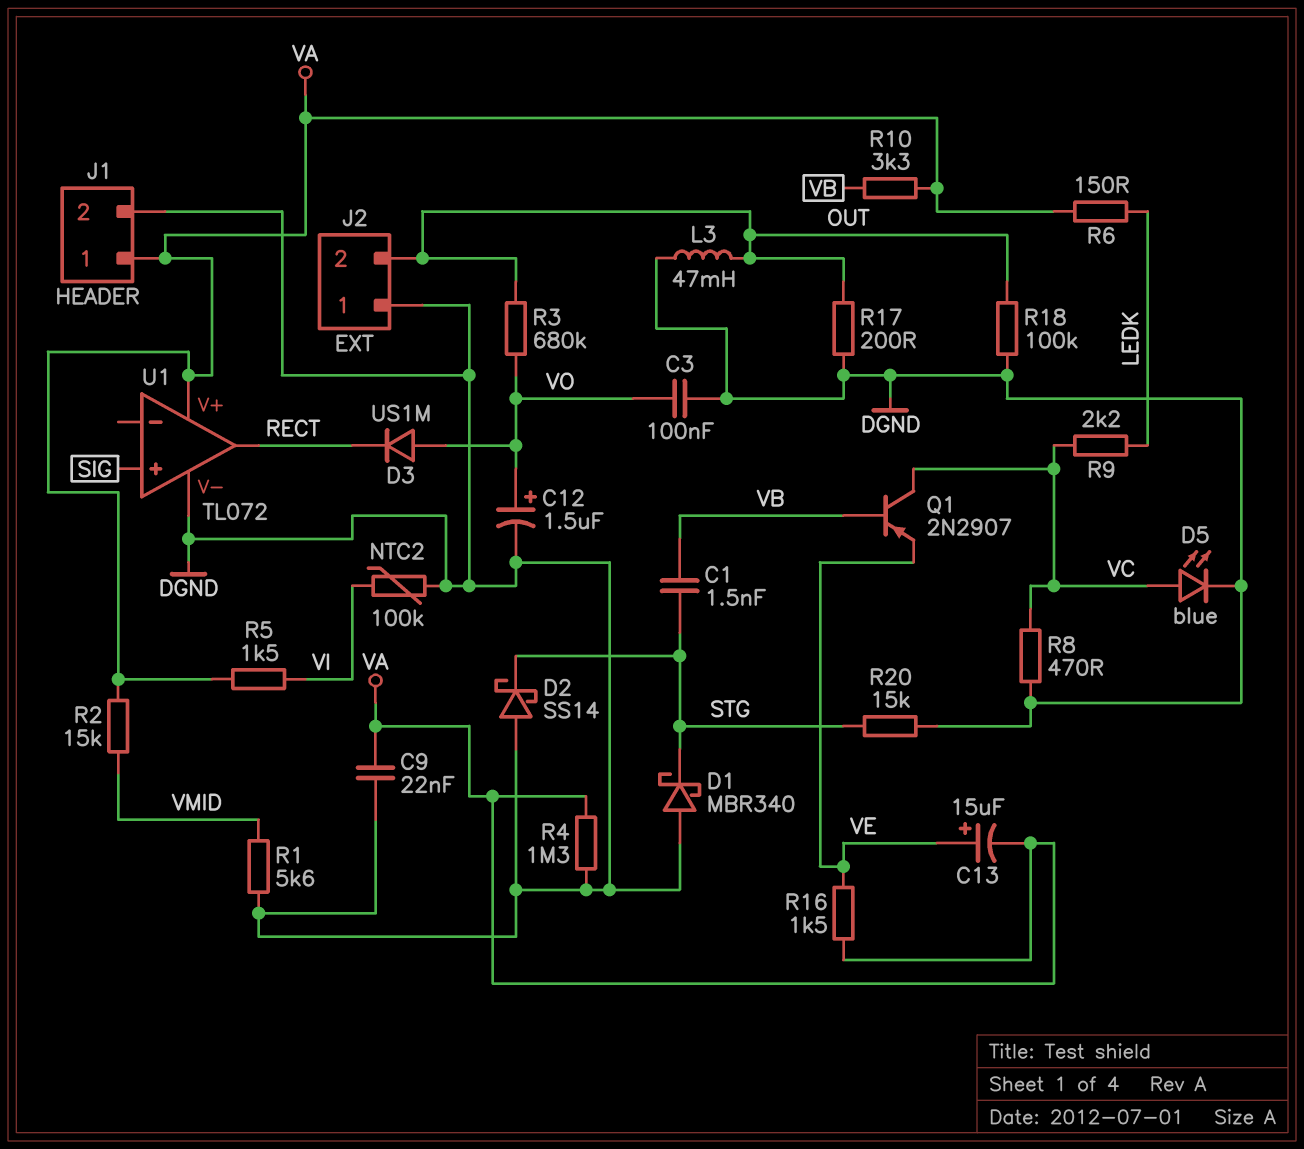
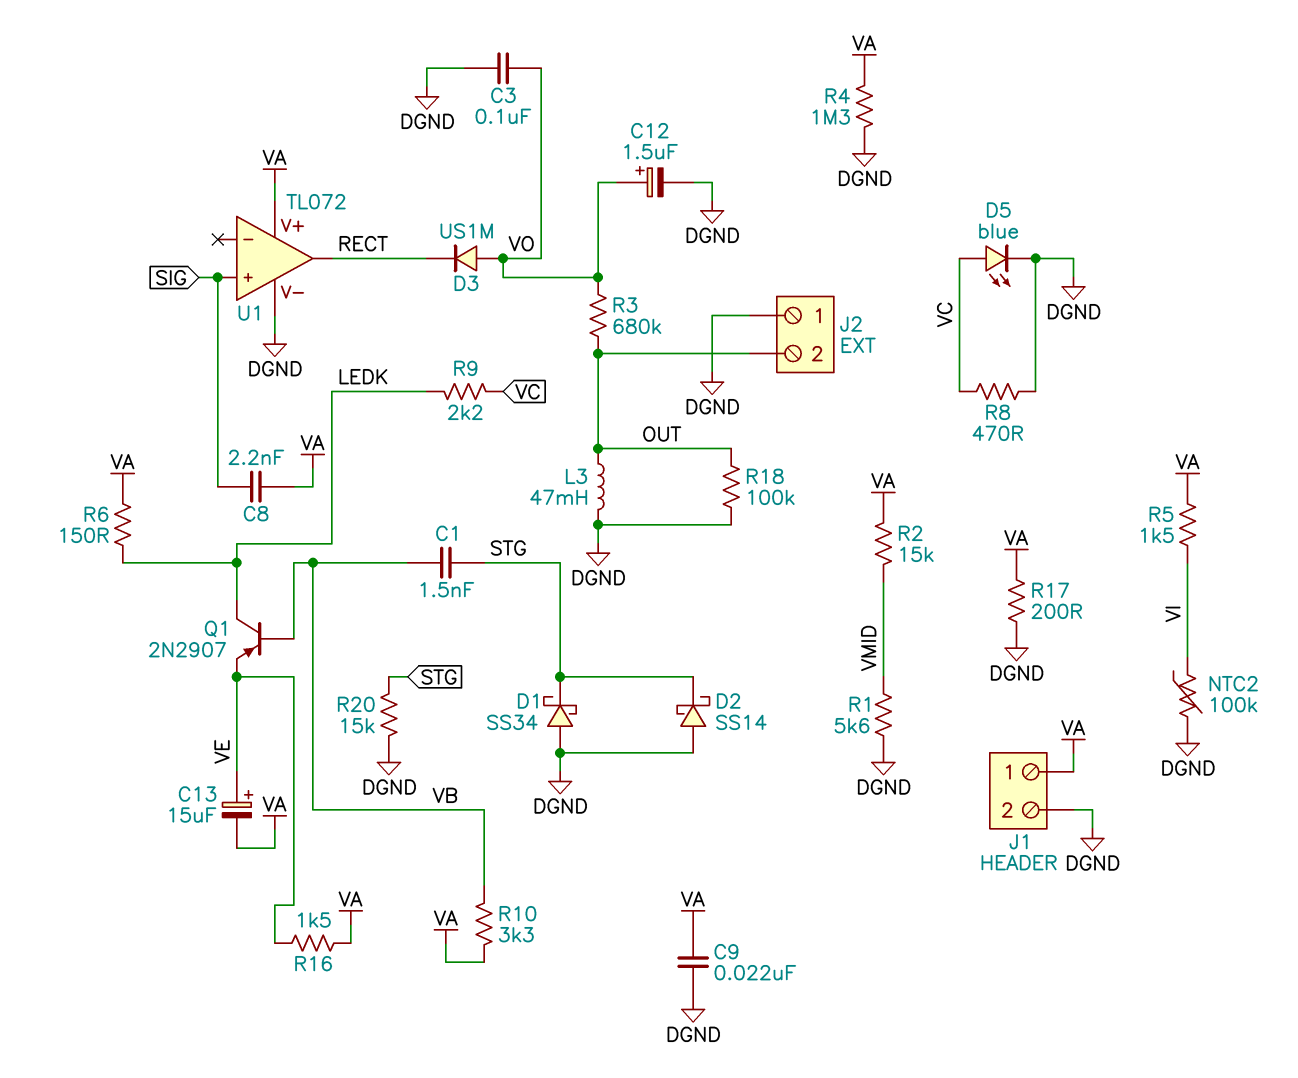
C8: none -> 2.2nF (SIG, VA)
D1: schottky MBR340 (A DGND, K STG) -> schottky SS34 (A DGND, K STG)
Q1: PNP 2N2907 (B VB, C VC, E VE) -> PNP 2N2907 (B VB, C LEDK, E VE)
R17: 200 (DGND, OUT) -> 200 (DGND, VA)

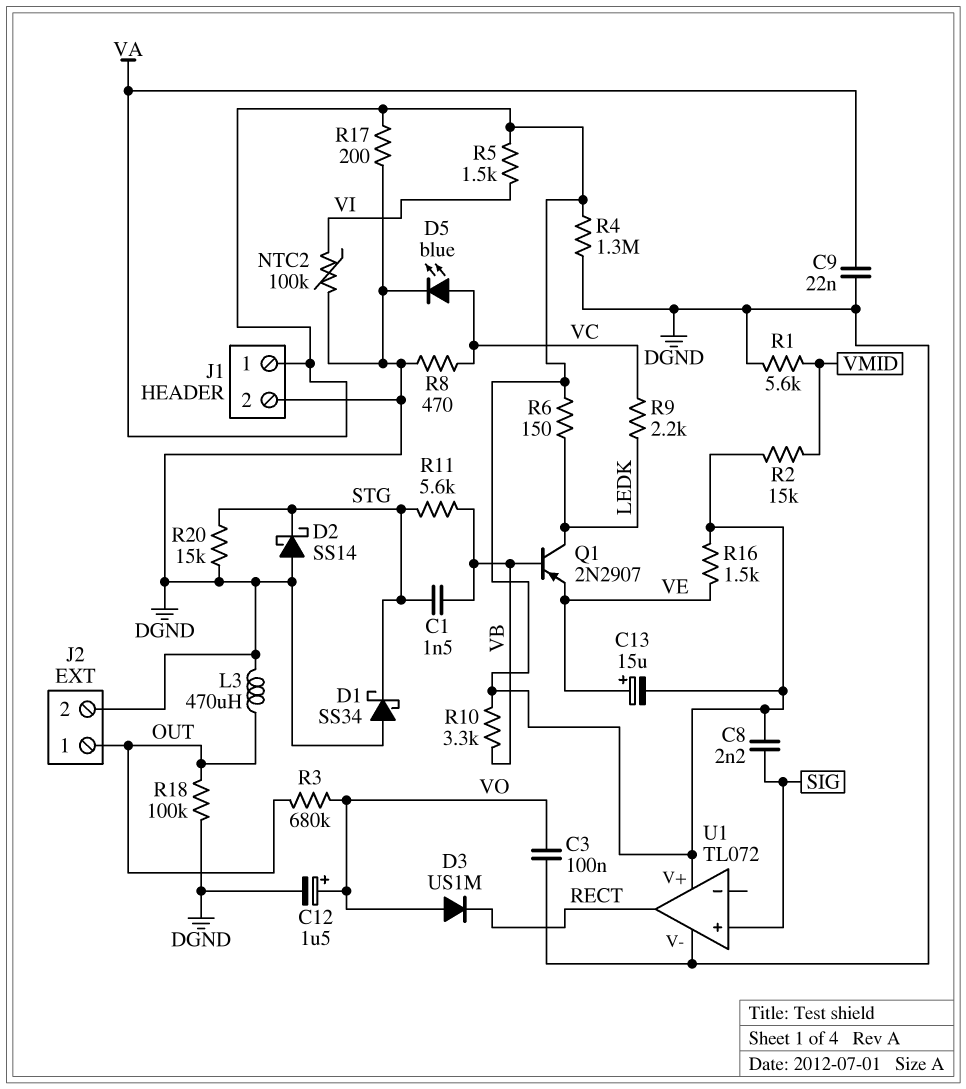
J2 pin 1: DGND -> OUT
J2 pin 2: OUT -> DGND
L3: 47mH (DGND, OUT) -> 470uH (DGND, OUT)
R11: none -> 5.6k (STG, VB)

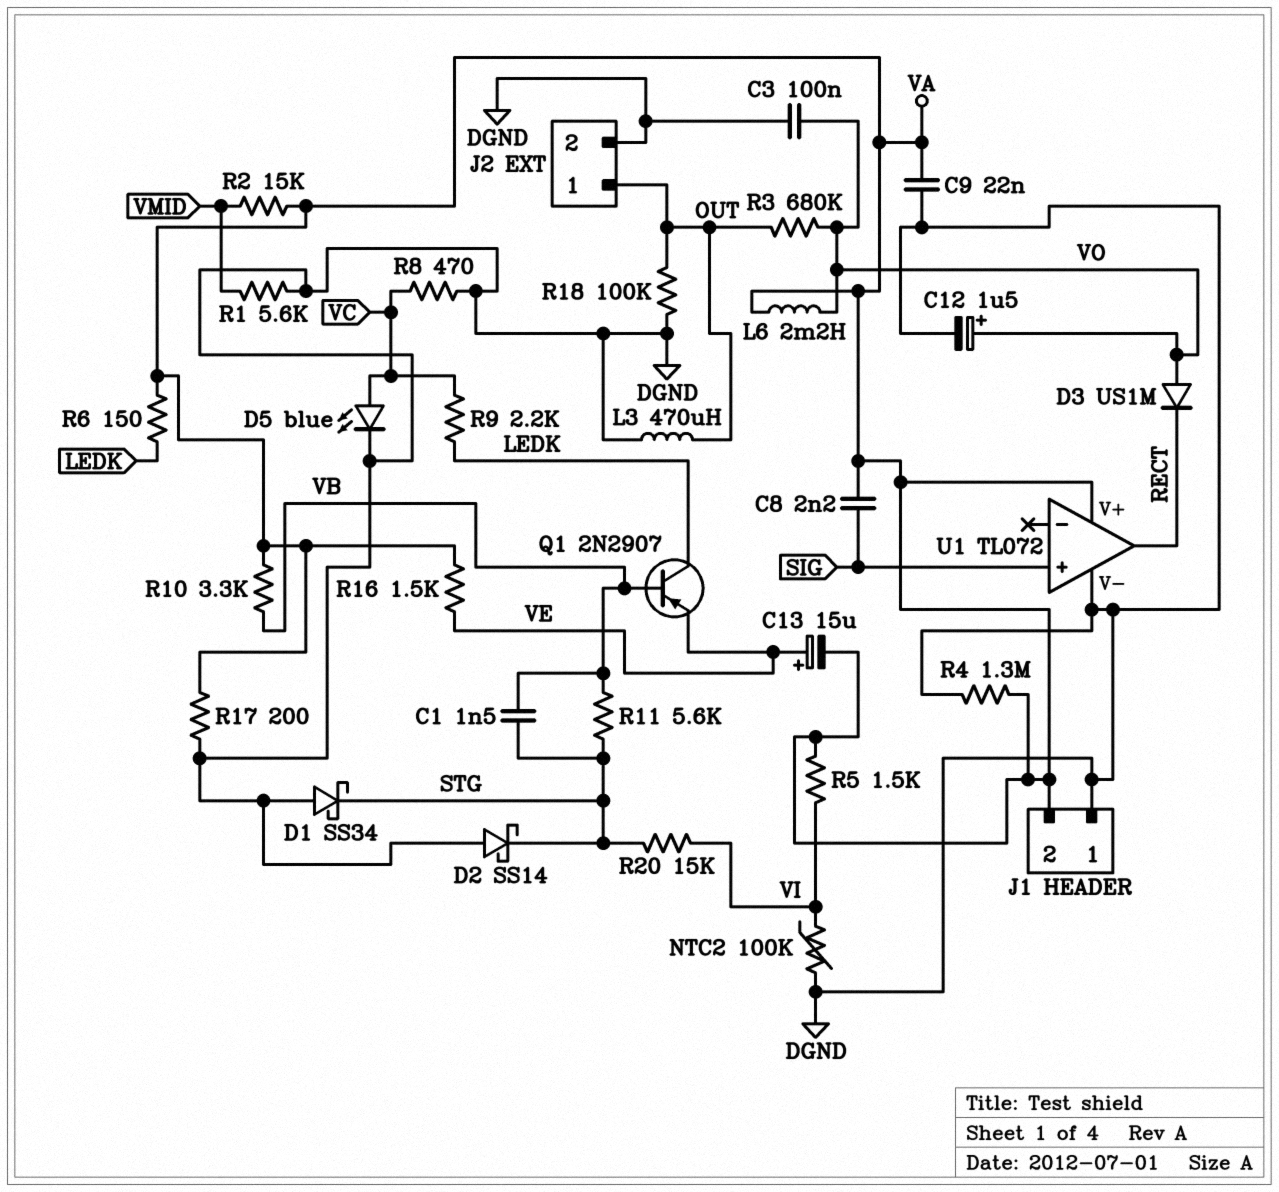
J1 pin 1: VA -> DGND
J1 pin 2: DGND -> VA
L6: none -> 2.2mH (VA, VO)
R20: 15k (DGND, STG) -> 15k (STG, VI)

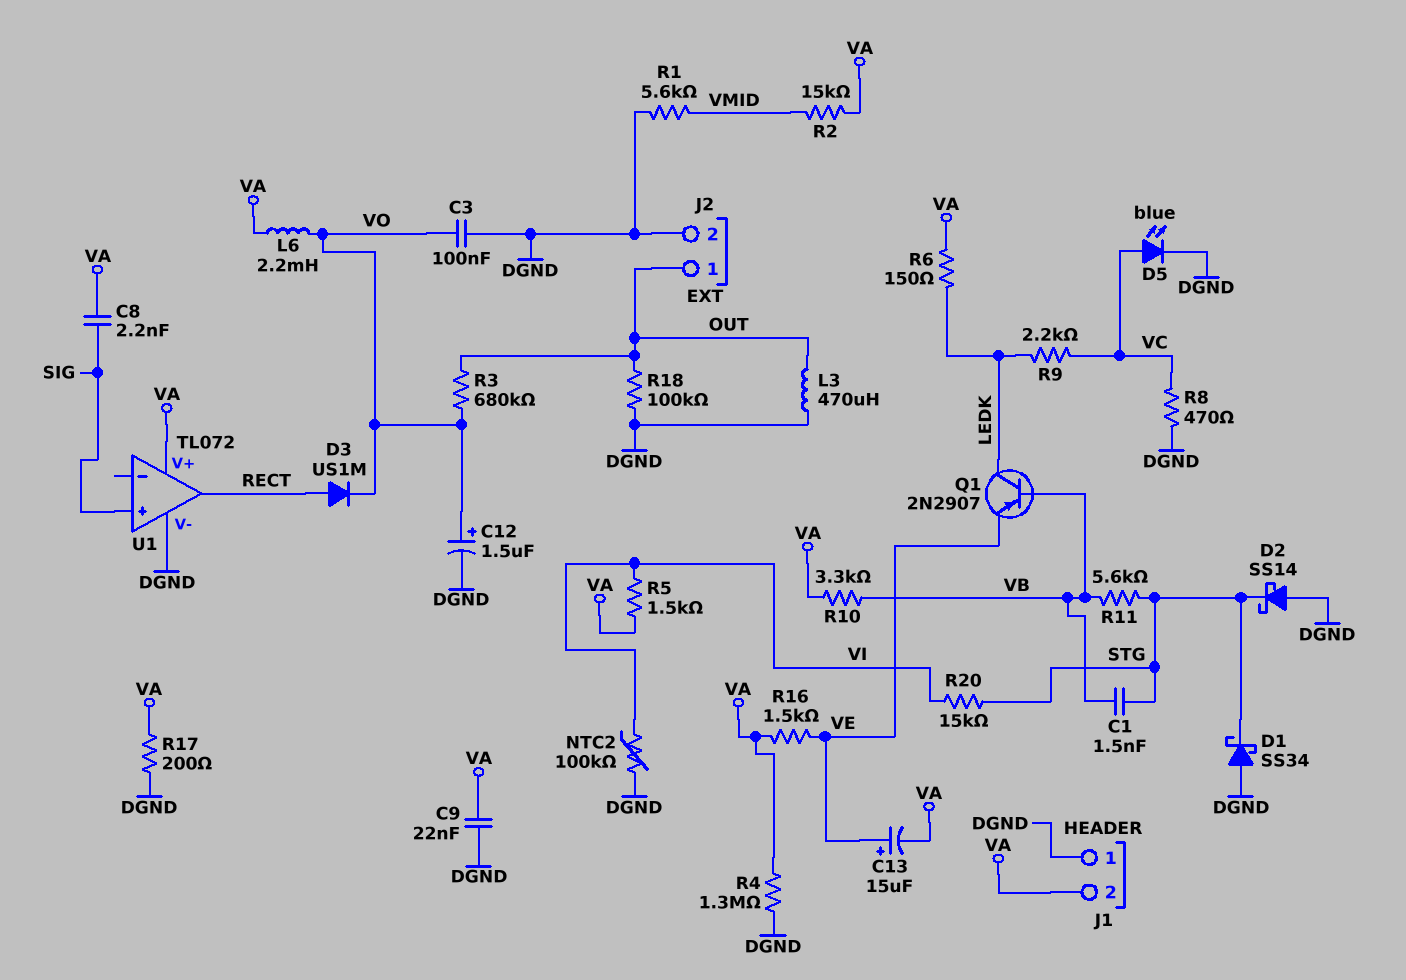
D3: diode US1M (A VO, K RECT) -> diode US1M (A RECT, K VO)

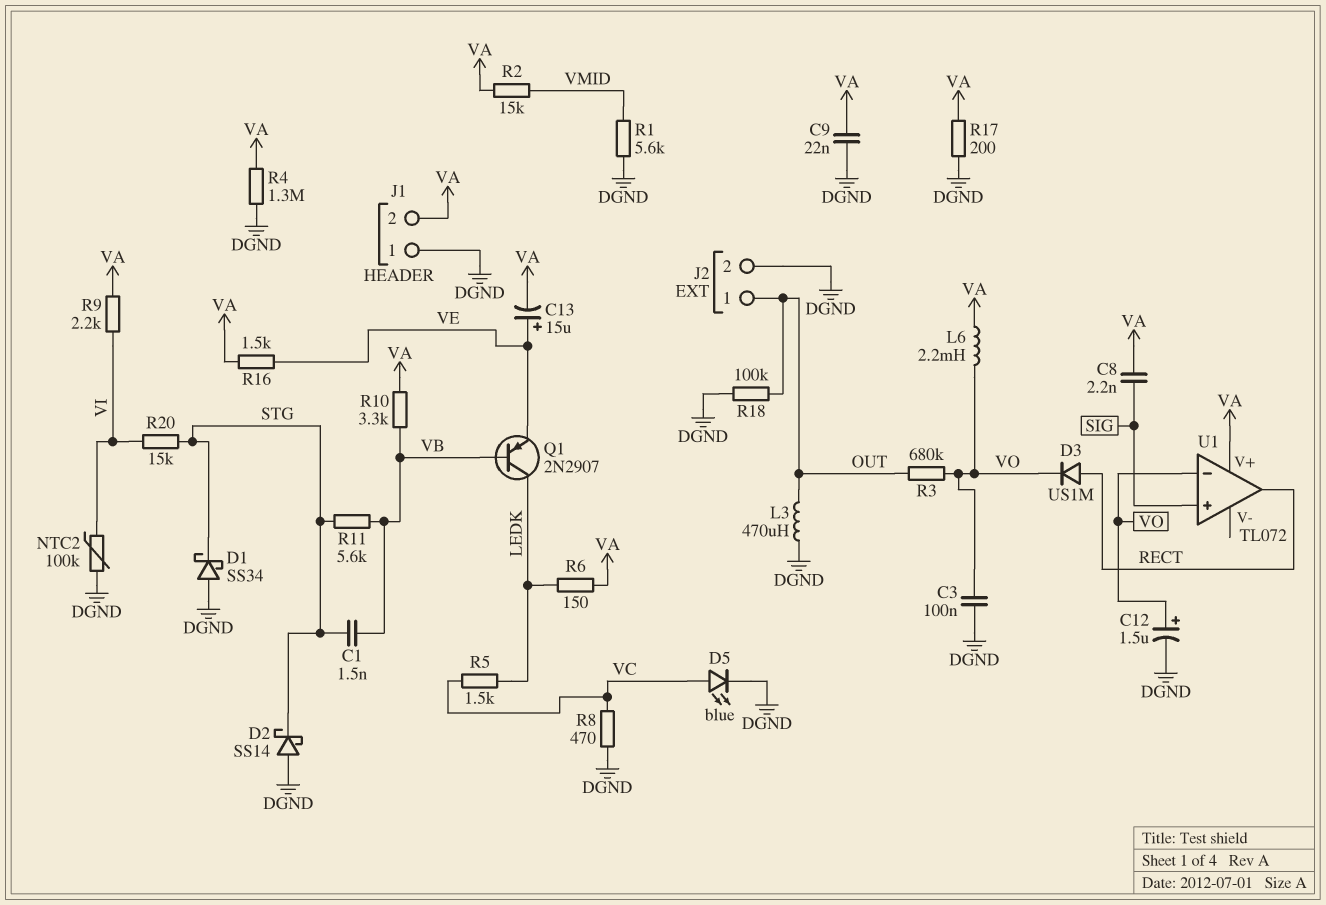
R5: 1.5k (VA, VI) -> 1.5k (LEDK, VC)
R9: 2.2k (LEDK, VC) -> 2.2k (VA, VI)
U1 pin V-: DGND -> none
U1 pin in-: none -> VO

